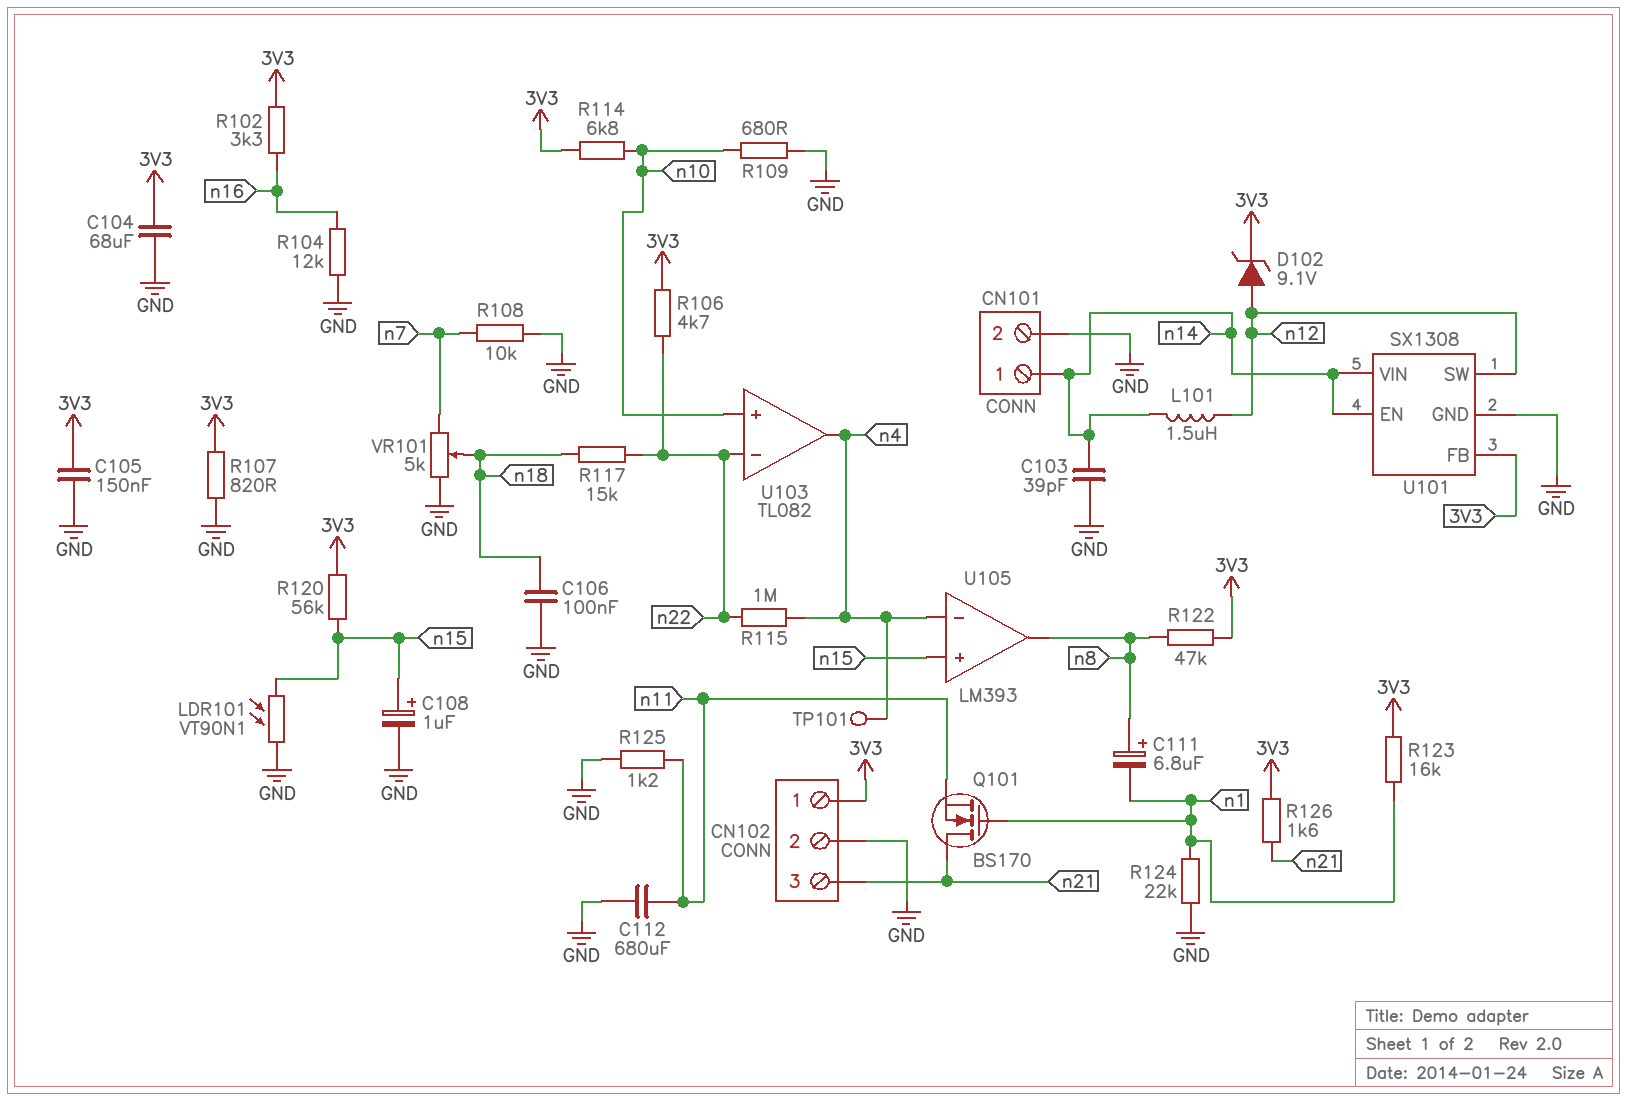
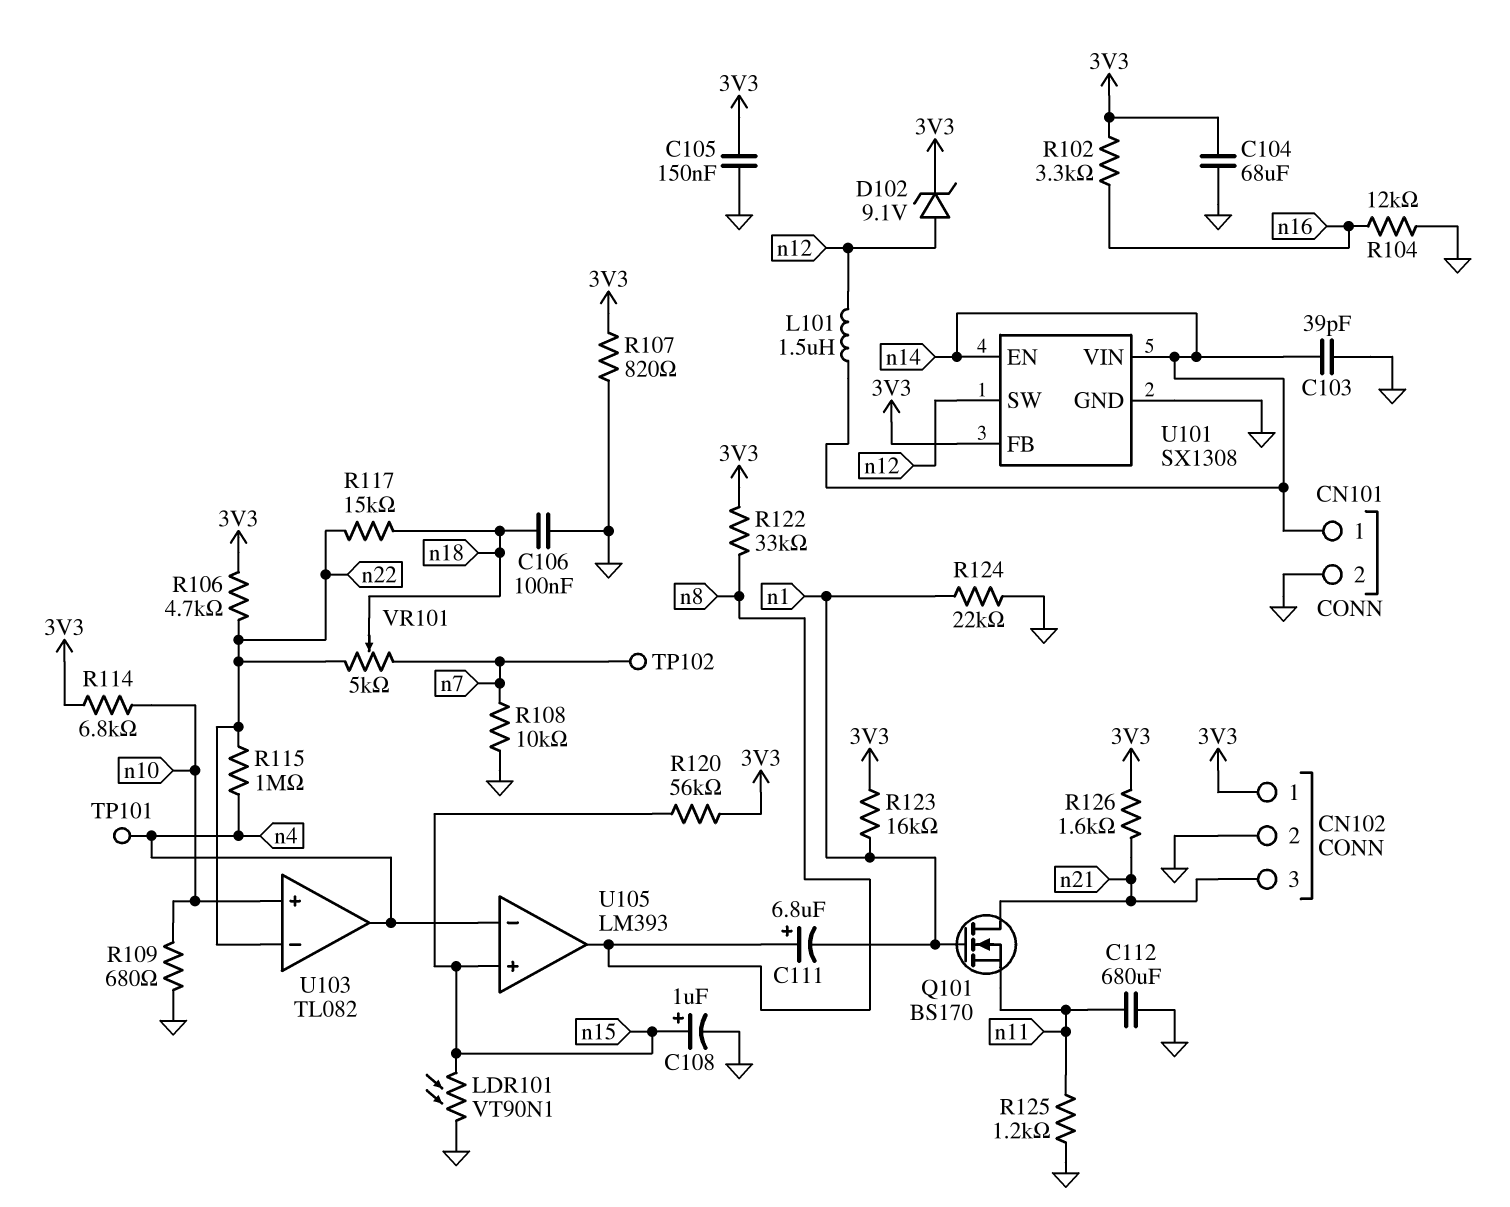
R122: 47k (3V3, n8) -> 33k (3V3, n8)
TP102: none -> test point (n7)
VR101: 5k (GND, n7, wiper n18) -> 5k (n7, n22, wiper n18)

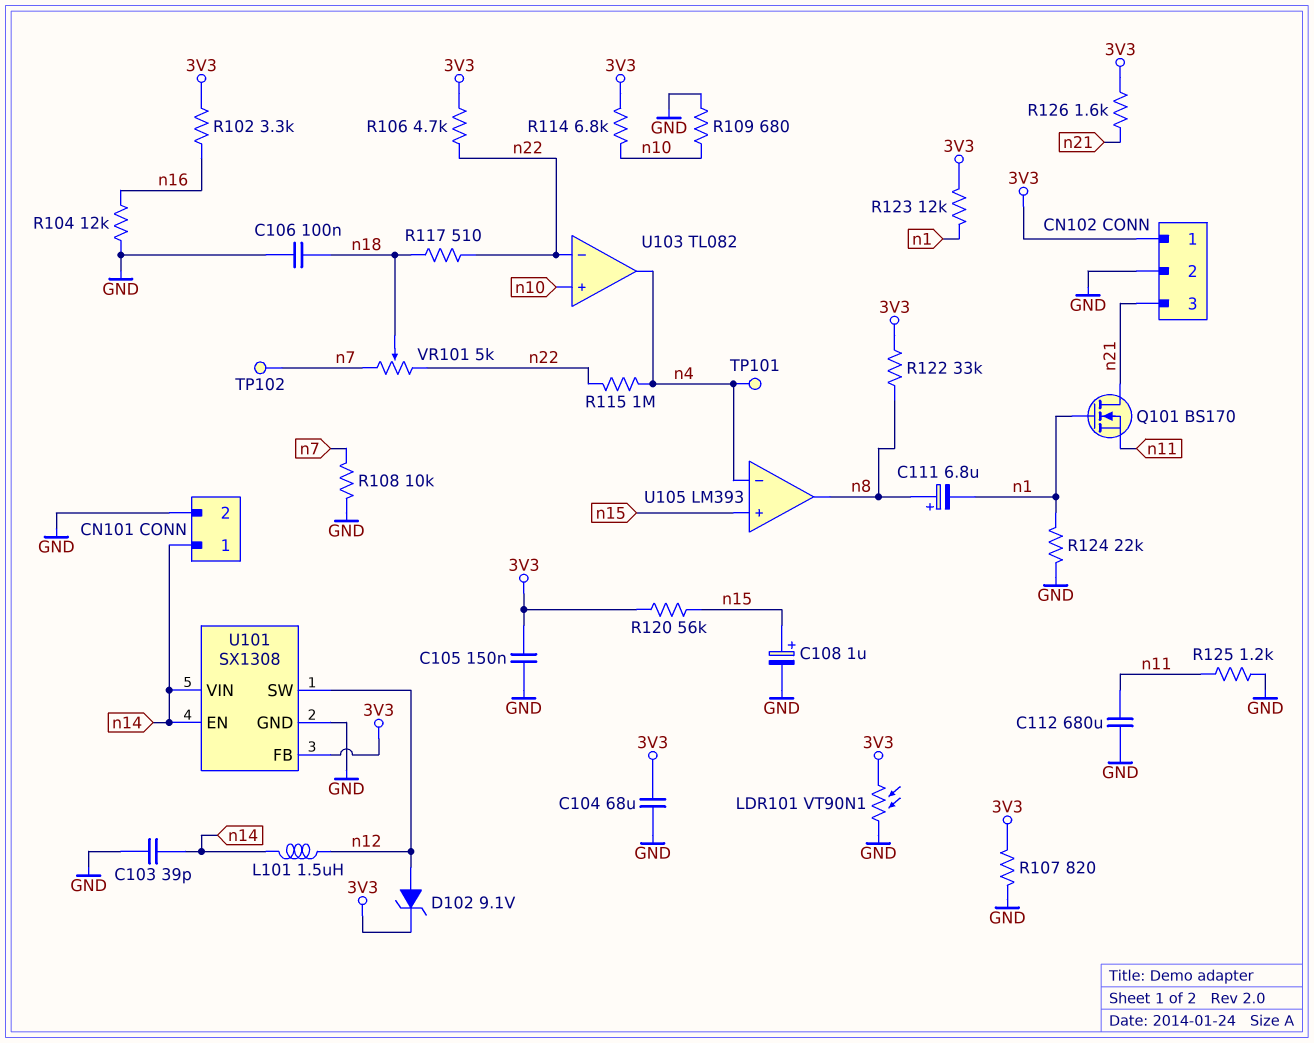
LDR101: VT90N1 (GND, n15) -> VT90N1 (3V3, GND)
R117: 15k (n18, n22) -> 510 (n18, n22)
R123: 16k (3V3, n1) -> 12k (3V3, n1)

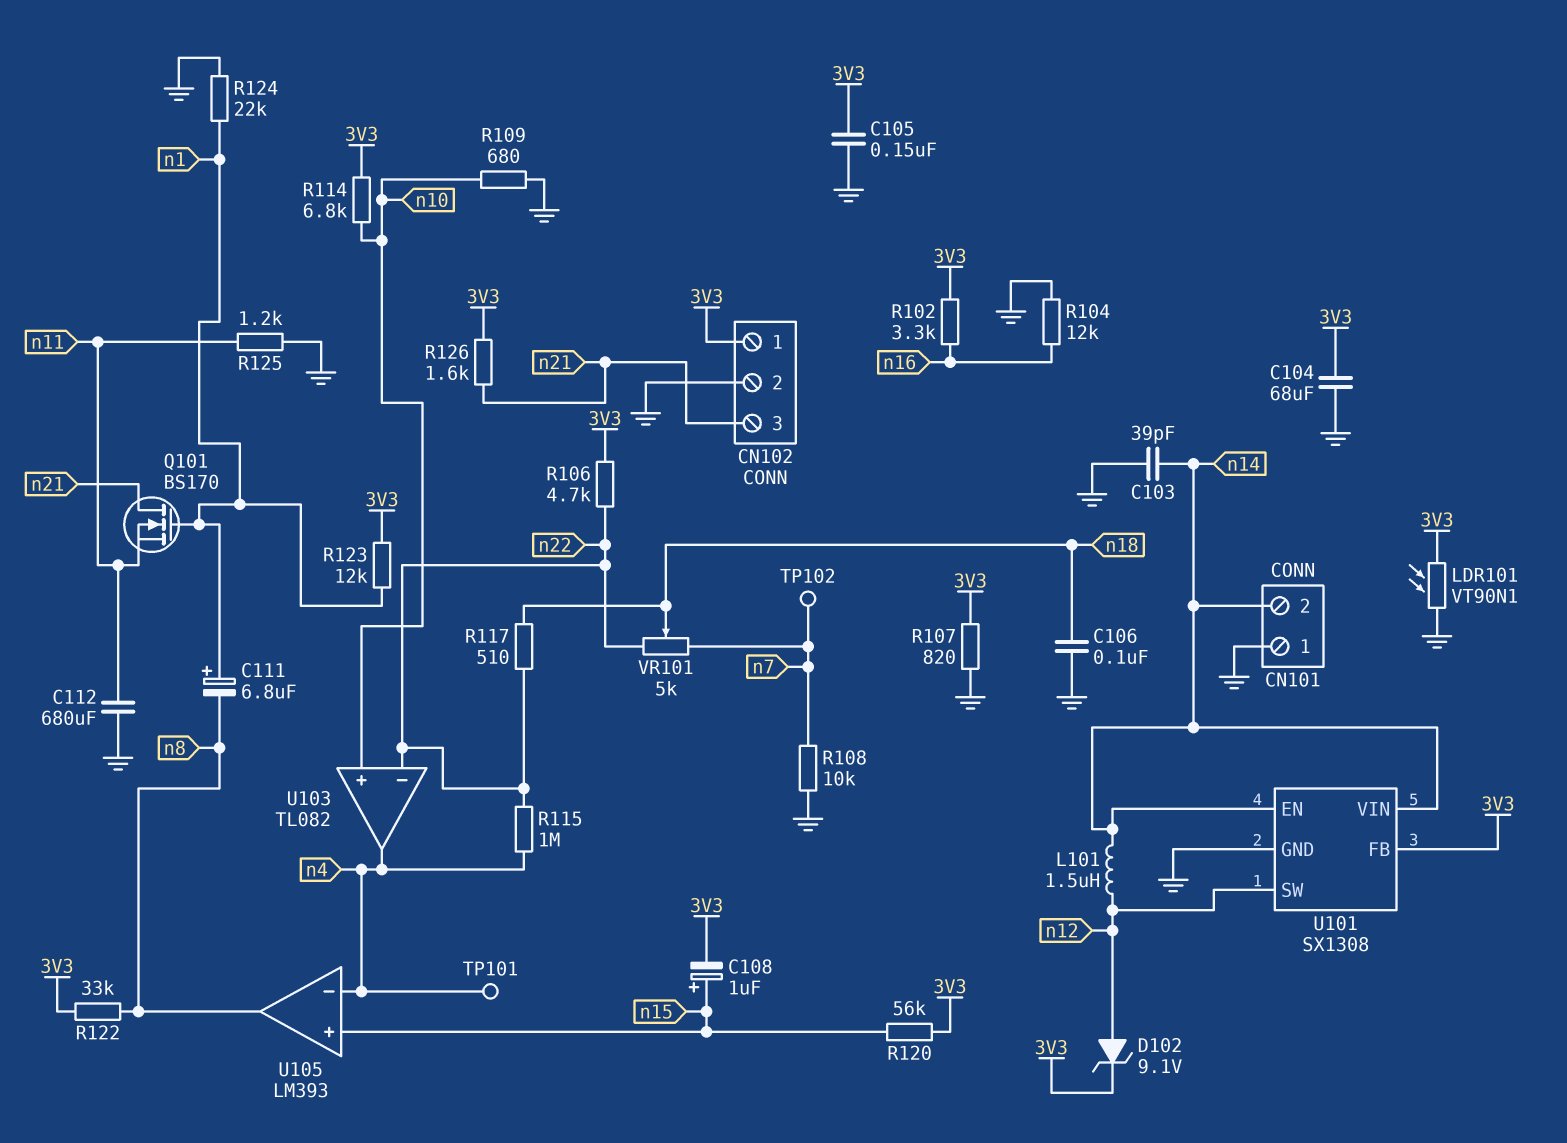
C108: 1uF (plus n15, minus GND) -> 1uF (plus n15, minus 3V3)
C111: 6.8uF (plus n8, minus n1) -> 6.8uF (plus n1, minus n8)
CN101 pin 1: n14 -> GND
CN101 pin 2: GND -> n14

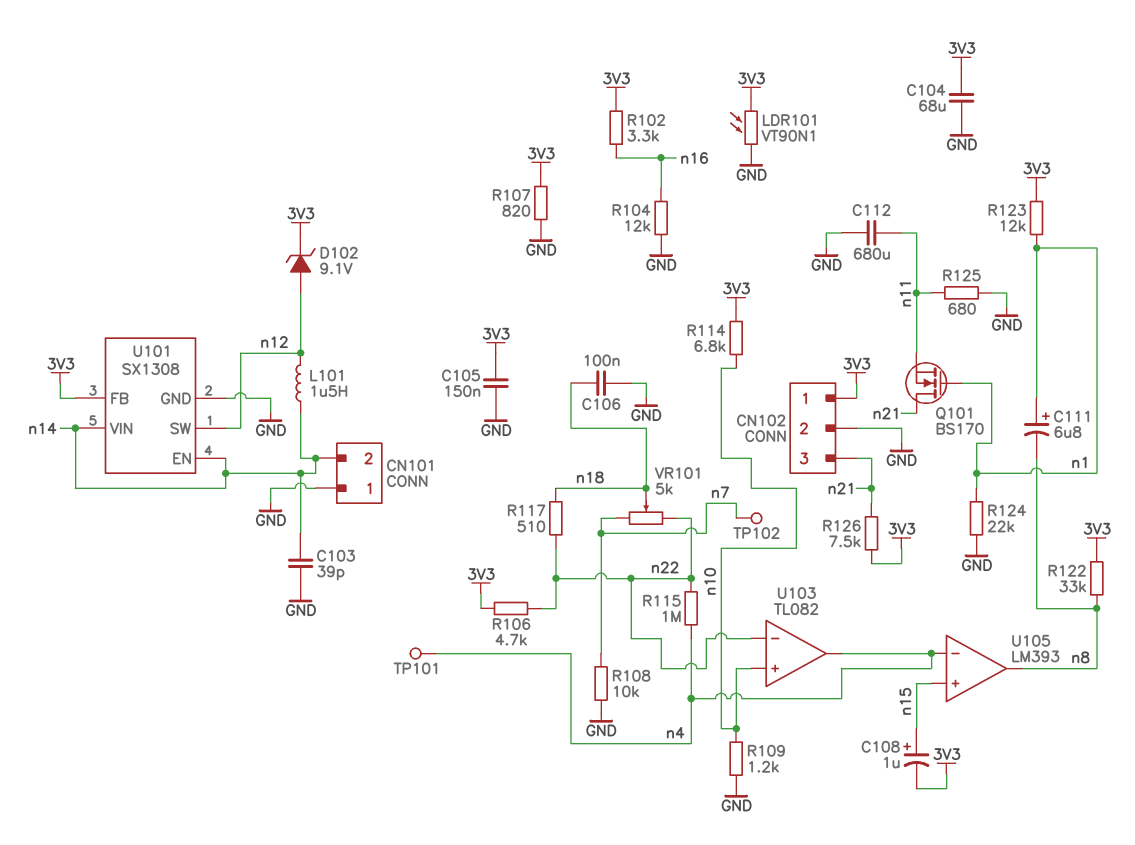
R109: 680 (GND, n10) -> 1.2k (GND, n10)
R120: 56k (3V3, n15) -> none
R125: 1.2k (GND, n11) -> 680 (GND, n11)
R126: 1.6k (3V3, n21) -> 7.5k (3V3, n21)

